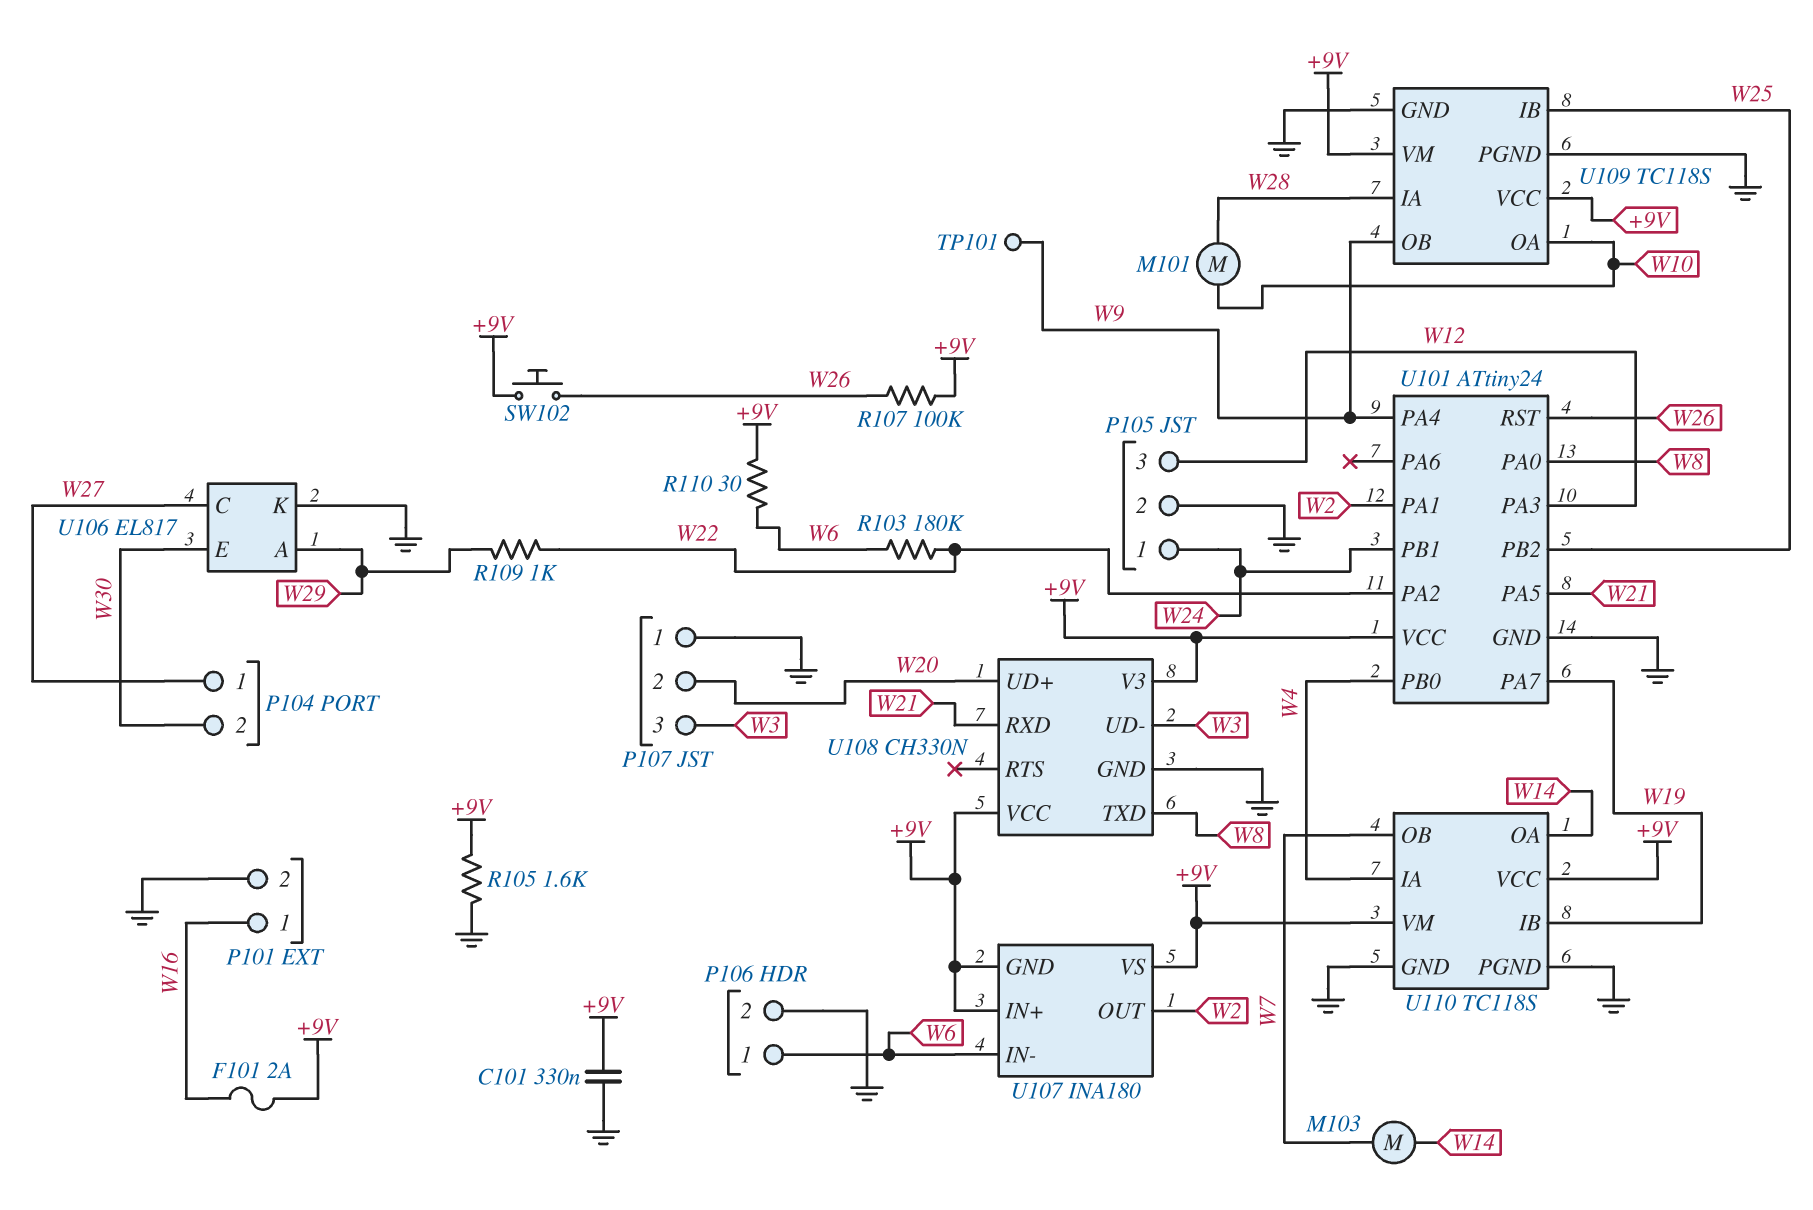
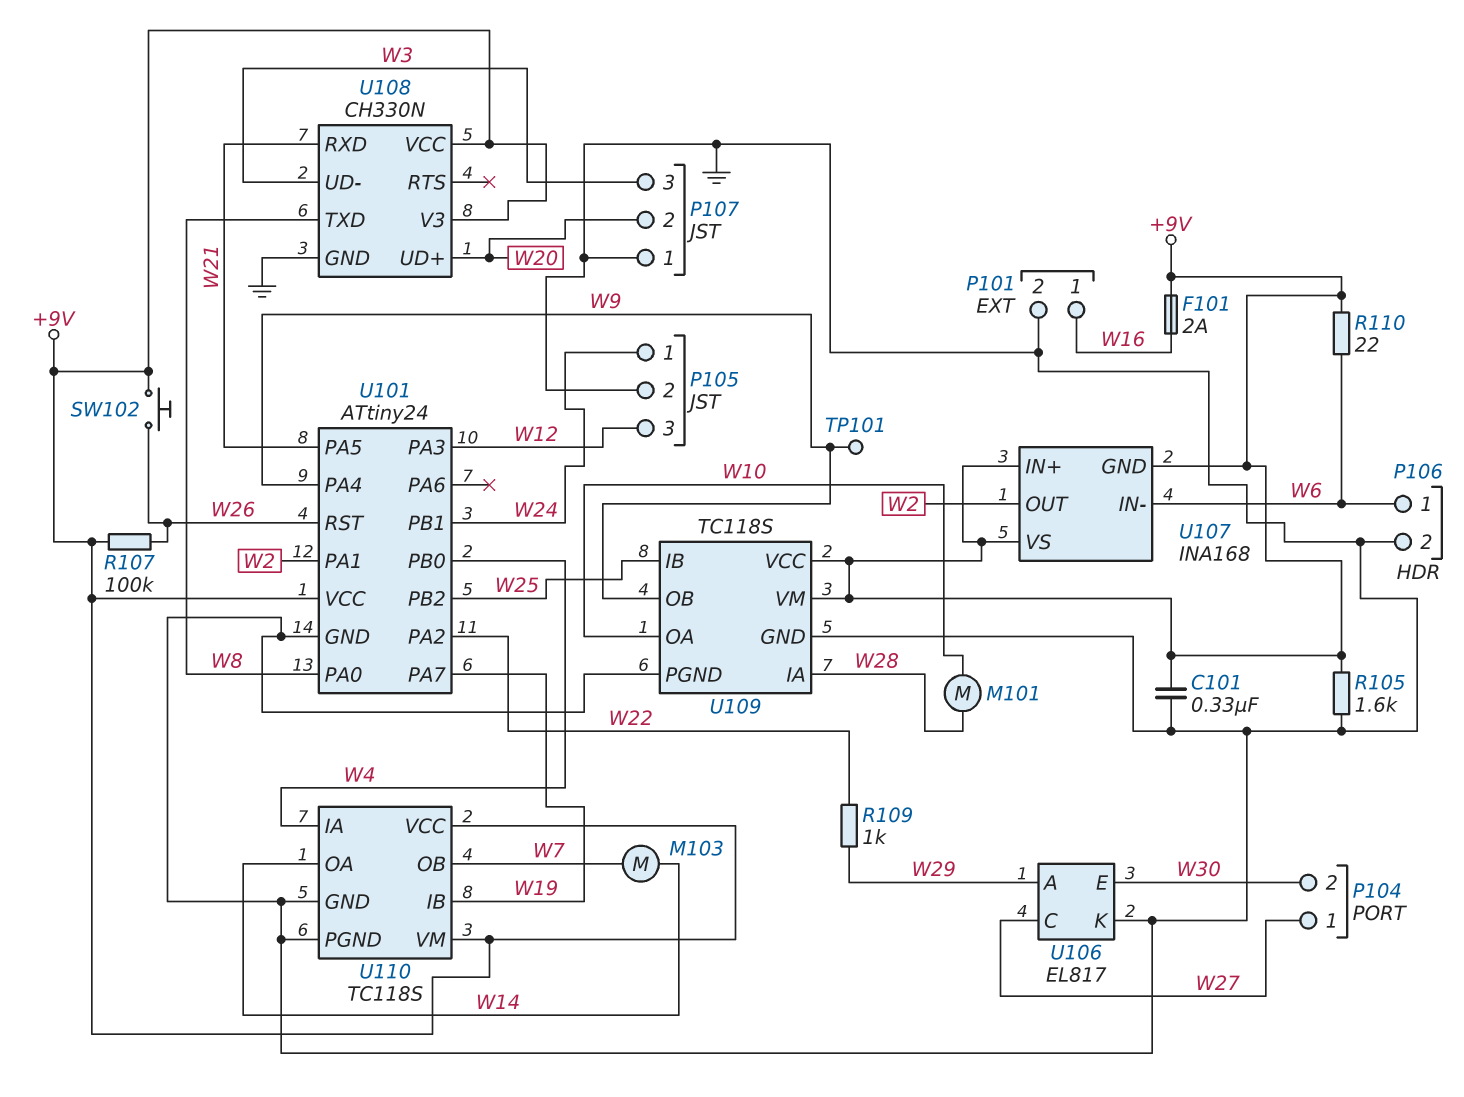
R103: 180k (W6, W22) -> none
R110: 30 (+9V, W6) -> 22 (+9V, W6)
U107: INA180 -> INA168

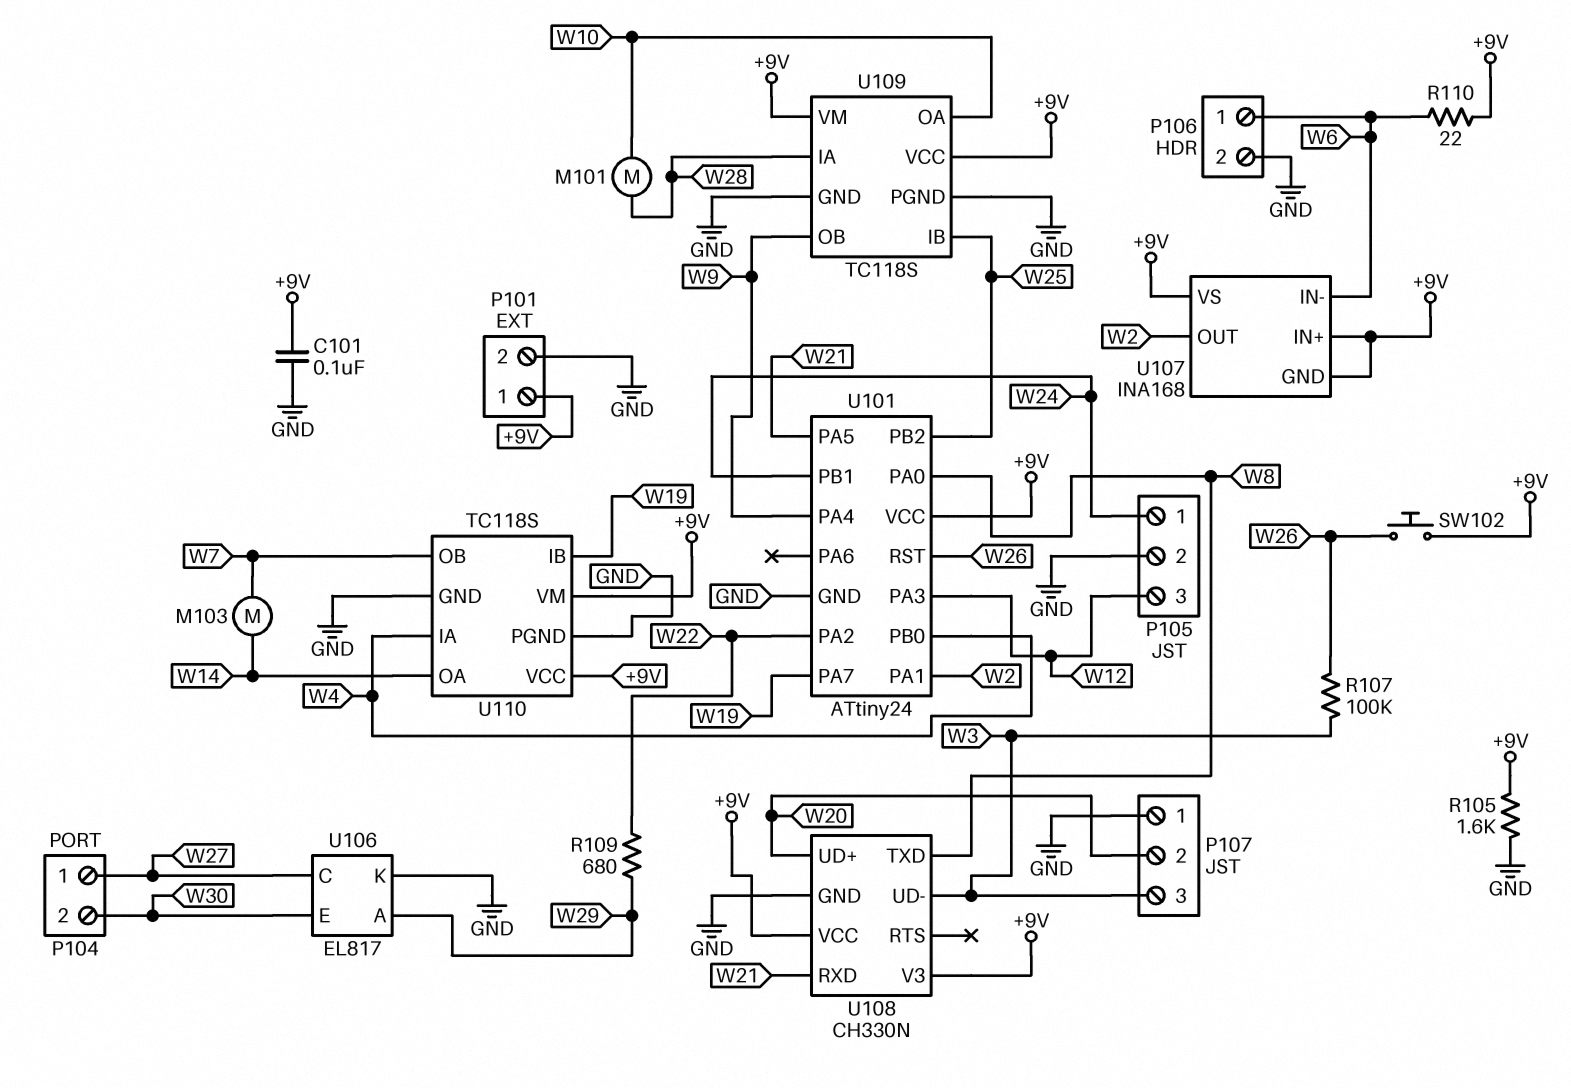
C101: 330nF (+9V, GND) -> 100nF (+9V, GND)
F101: 2A (+9V, W16) -> none
P101 pin 1: W16 -> +9V
R107: 100k (+9V, W26) -> 100k (W3, W26)
R109: 1k (W22, W29) -> 680 (W22, W29)
TP101: test point (W9) -> none

